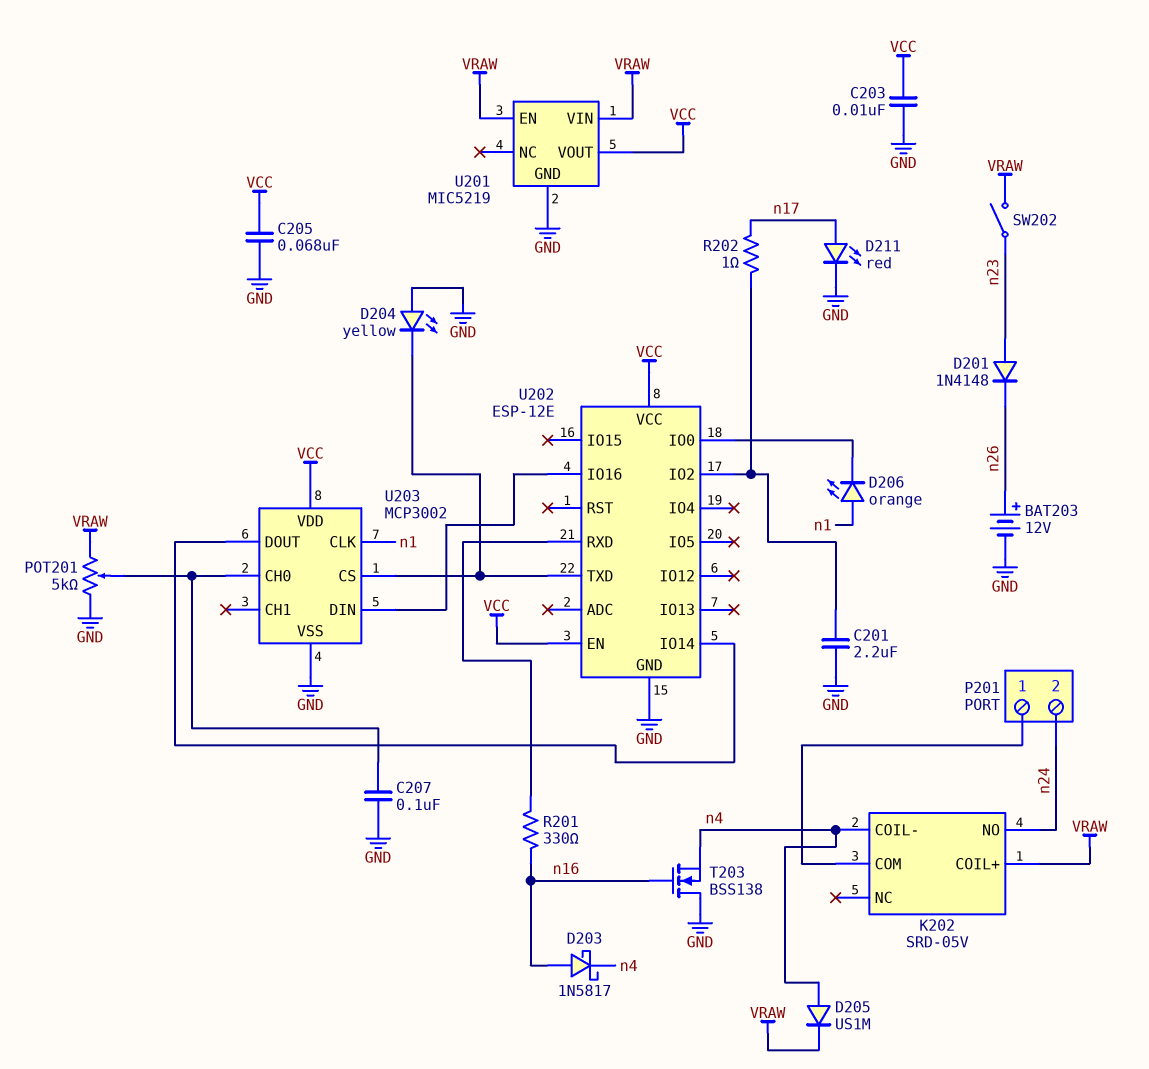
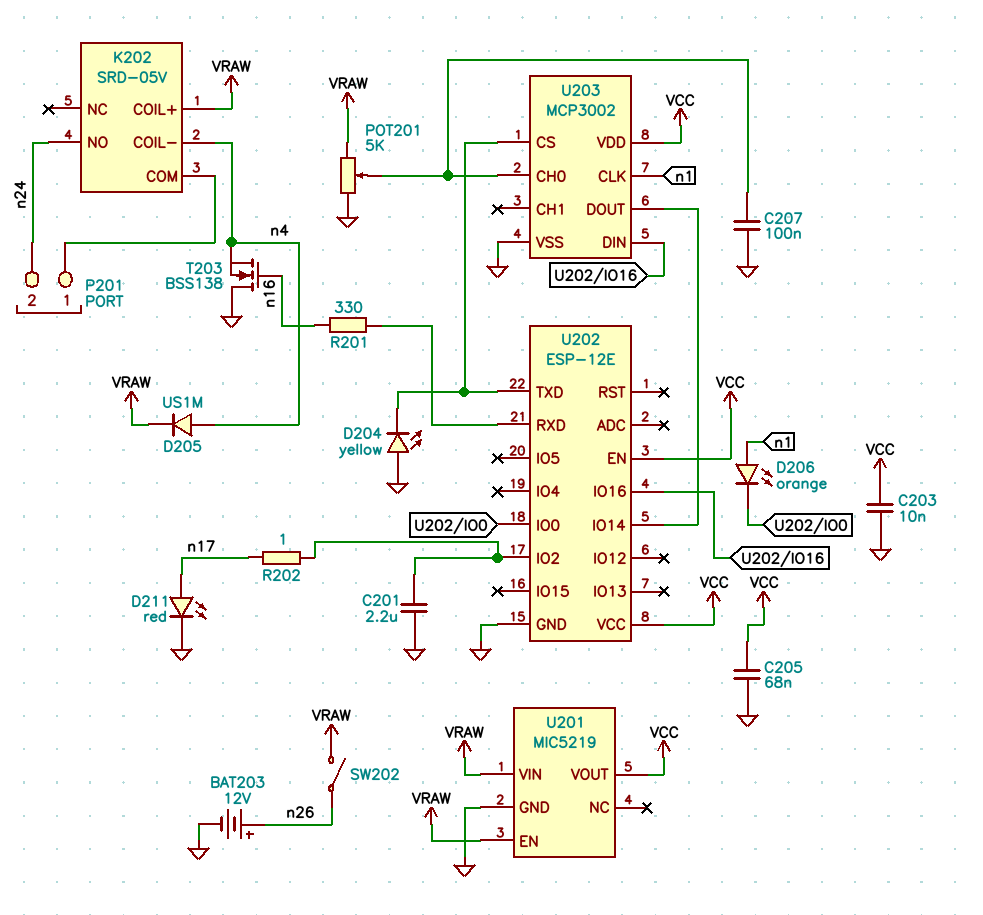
D201: diode 1N4148 (A n23, K n26) -> none
D203: schottky 1N5817 (A n16, K n4) -> none
SW202: switch (VRAW, n23) -> switch (VRAW, n26)

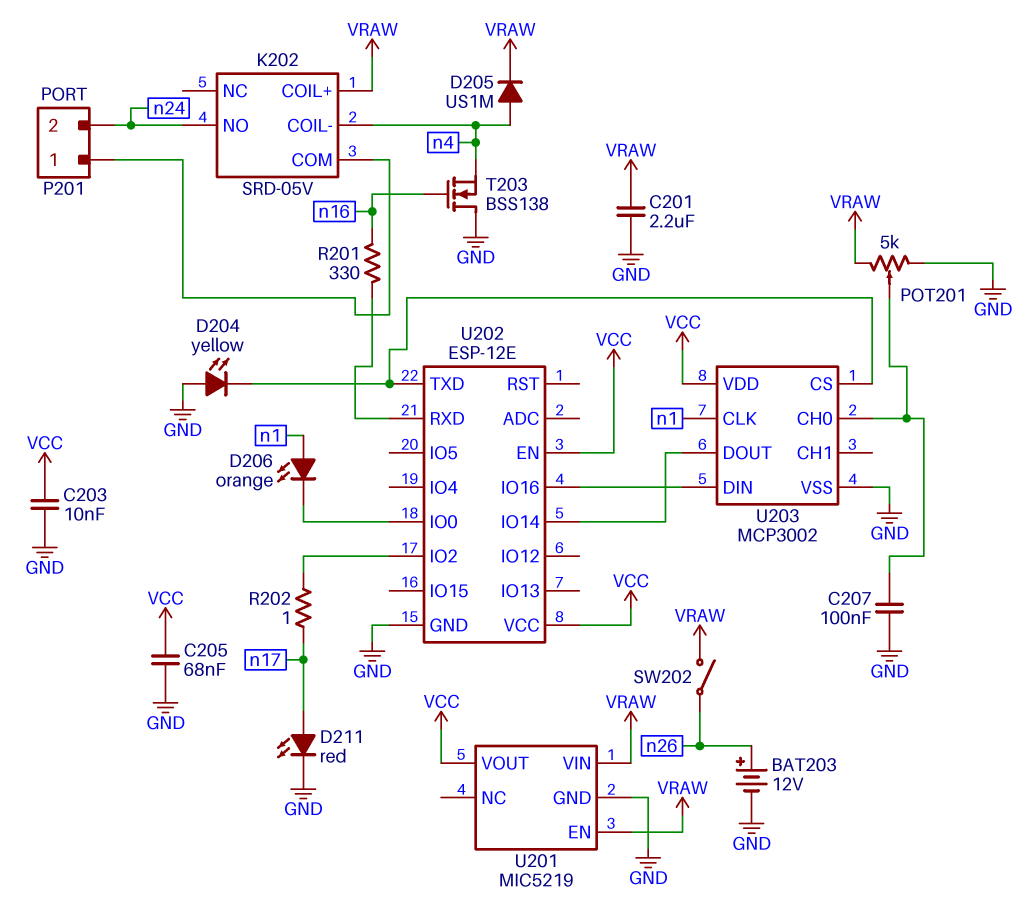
C201: 2.2uF (GND, U202/IO2) -> 2.2uF (GND, VRAW)

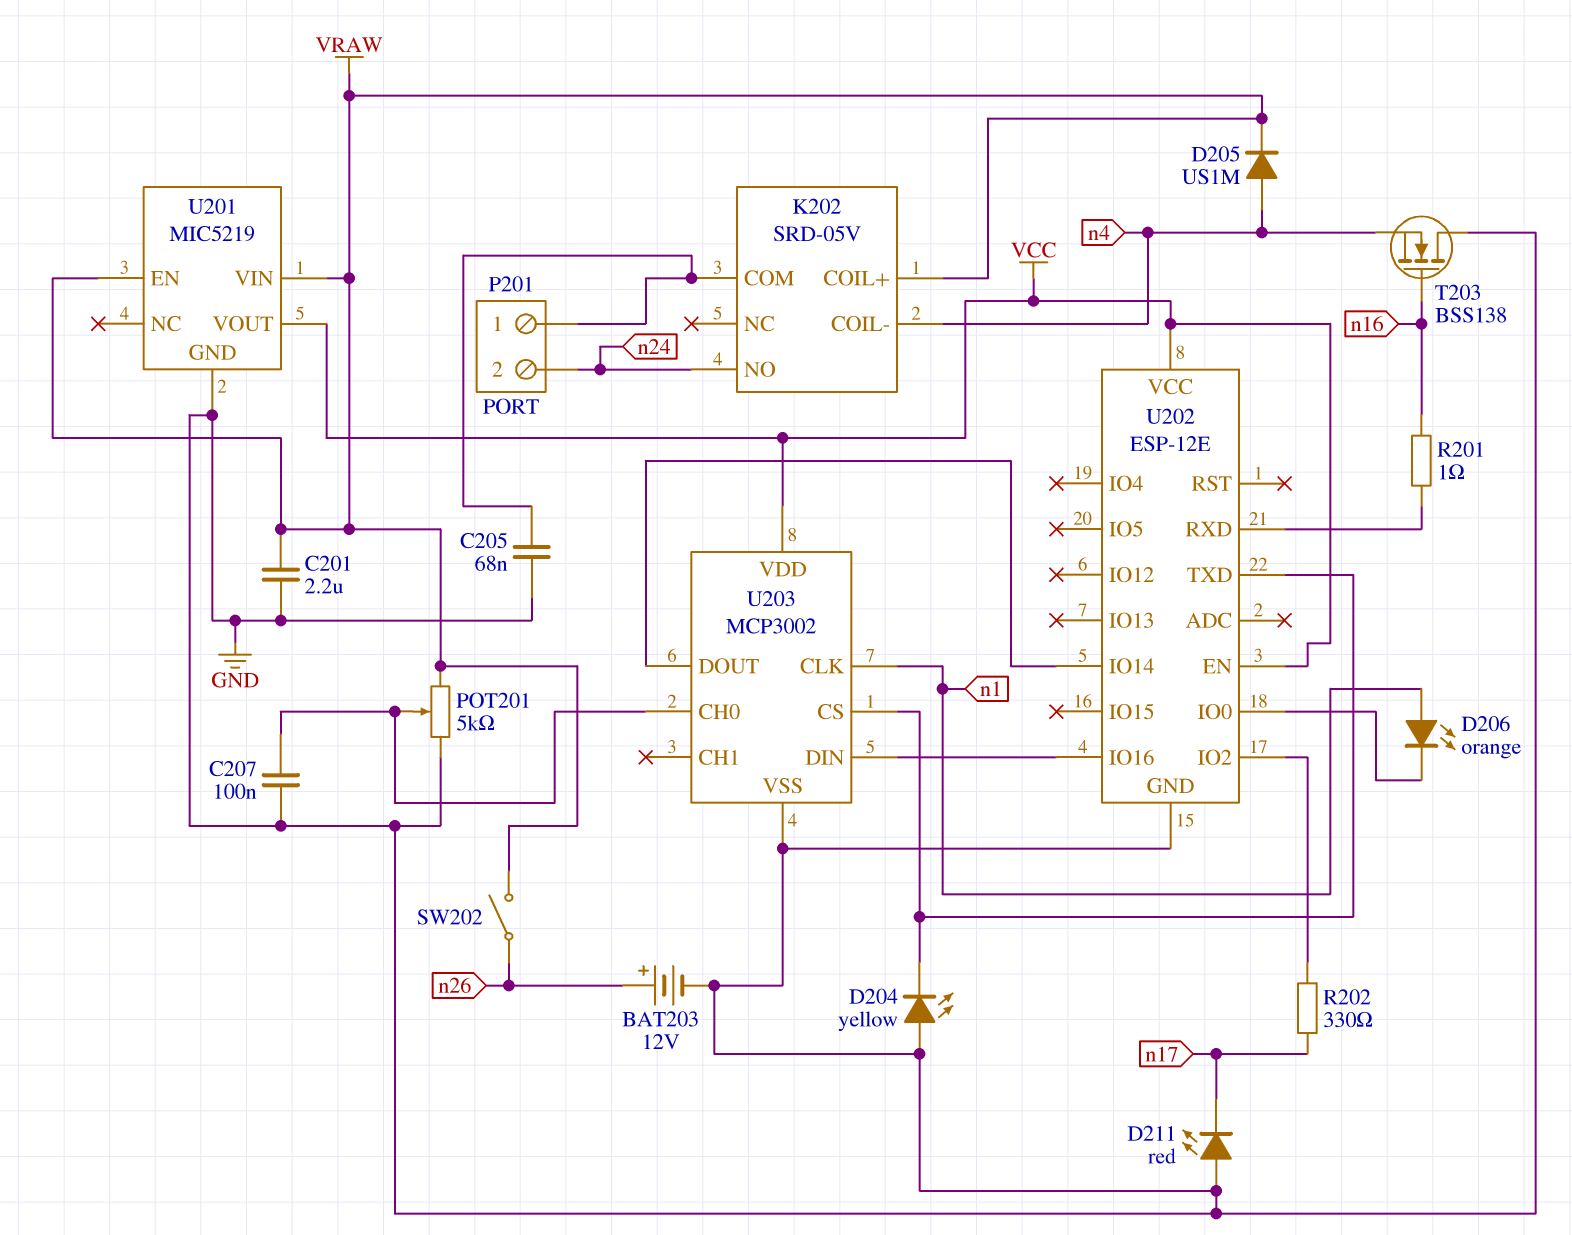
C203: 10nF (GND, VCC) -> none
C205: 68nF (GND, VCC) -> 68nF (GND, K202/COM)
D211: LED red (A n17, K GND) -> LED red (A GND, K n17)
R201: 330 (U202/RXD, n16) -> 1 (U202/RXD, n16)
R202: 1 (U202/IO2, n17) -> 330 (U202/IO2, n17)

